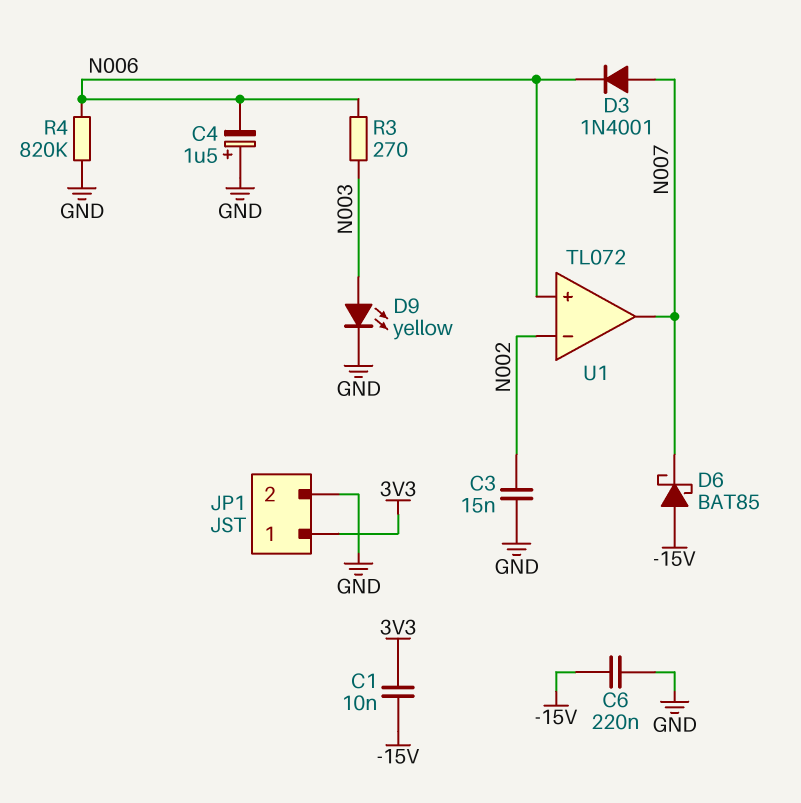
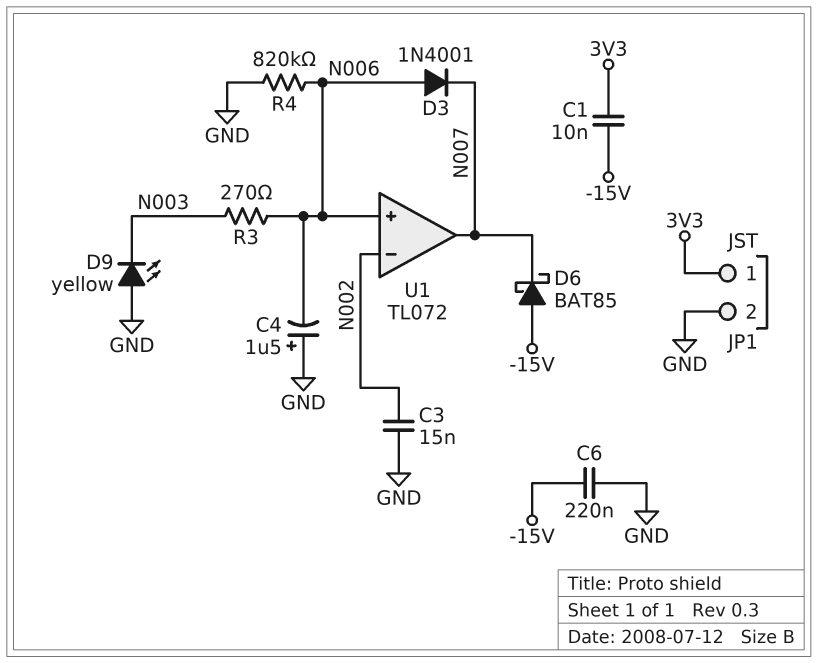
D3: diode 1N4001 (A N007, K N006) -> diode 1N4001 (A N006, K N007)
D9: LED yellow (A N003, K GND) -> LED yellow (A GND, K N003)

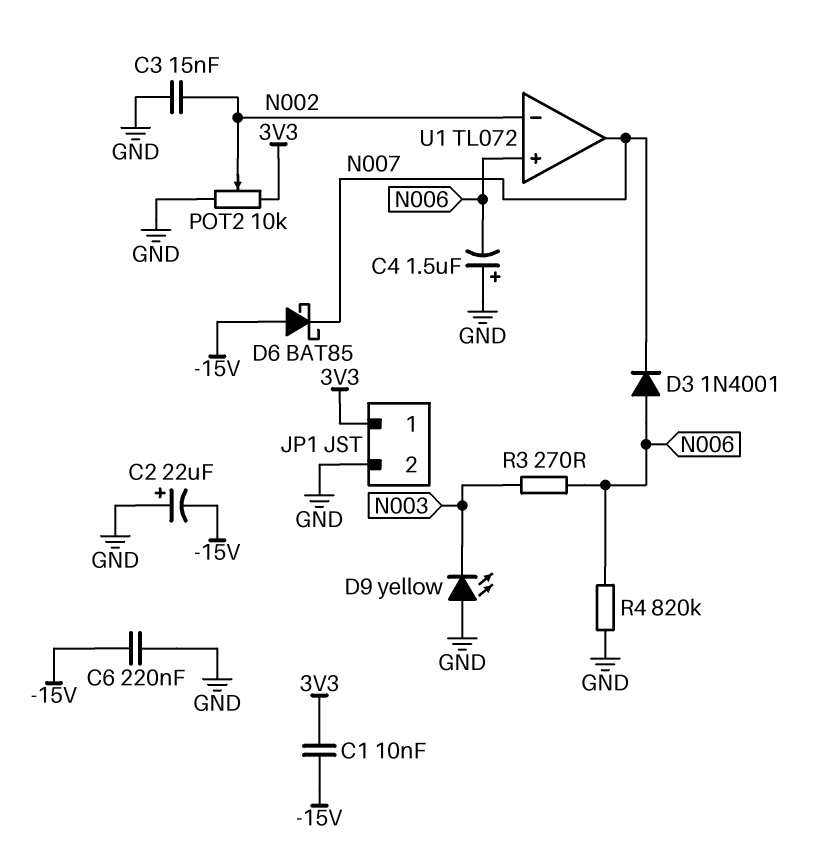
C2: none -> 22uF (plus GND, minus -15V)
POT2: none -> 10k (3V3, GND, wiper N002)

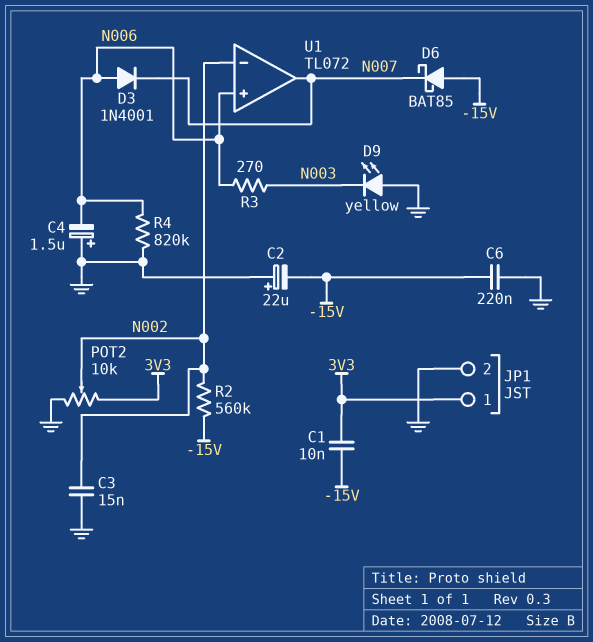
R2: none -> 560k (-15V, N002)

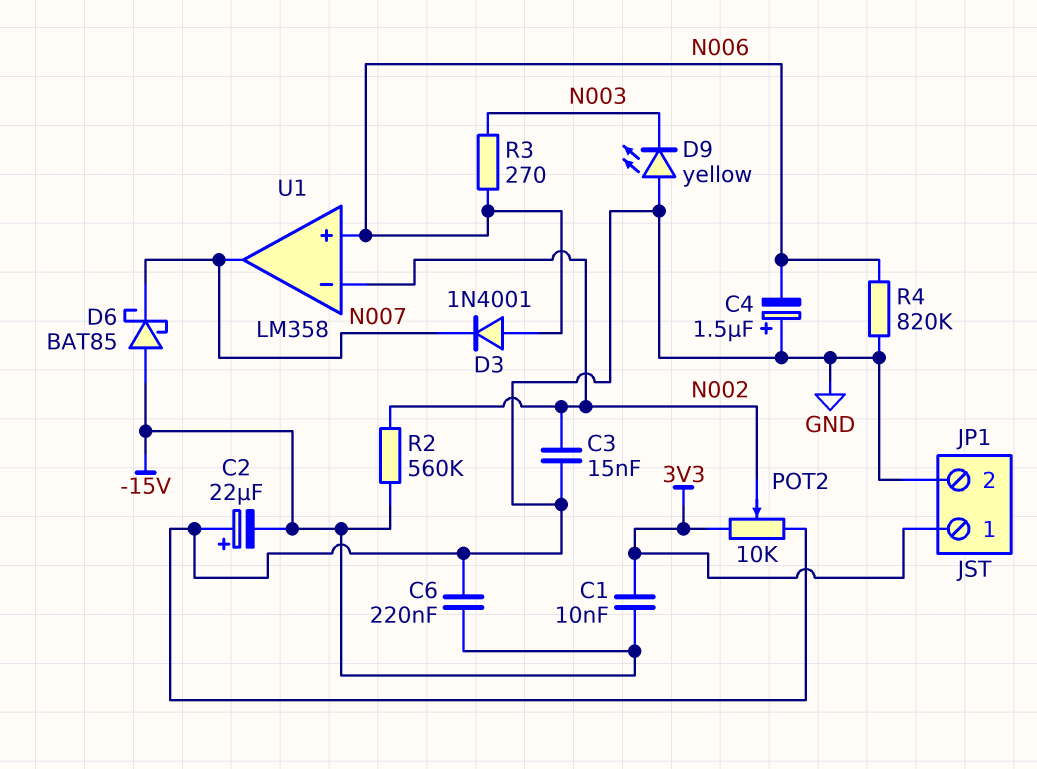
U1: TL072 -> LM358

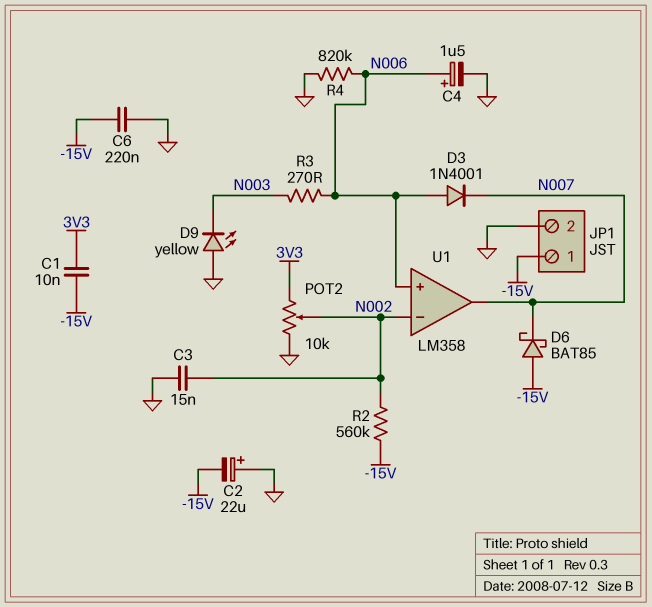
C4: 1.5uF (plus GND, minus N006) -> 1.5uF (plus N006, minus GND)
JP1 pin 1: 3V3 -> -15V

